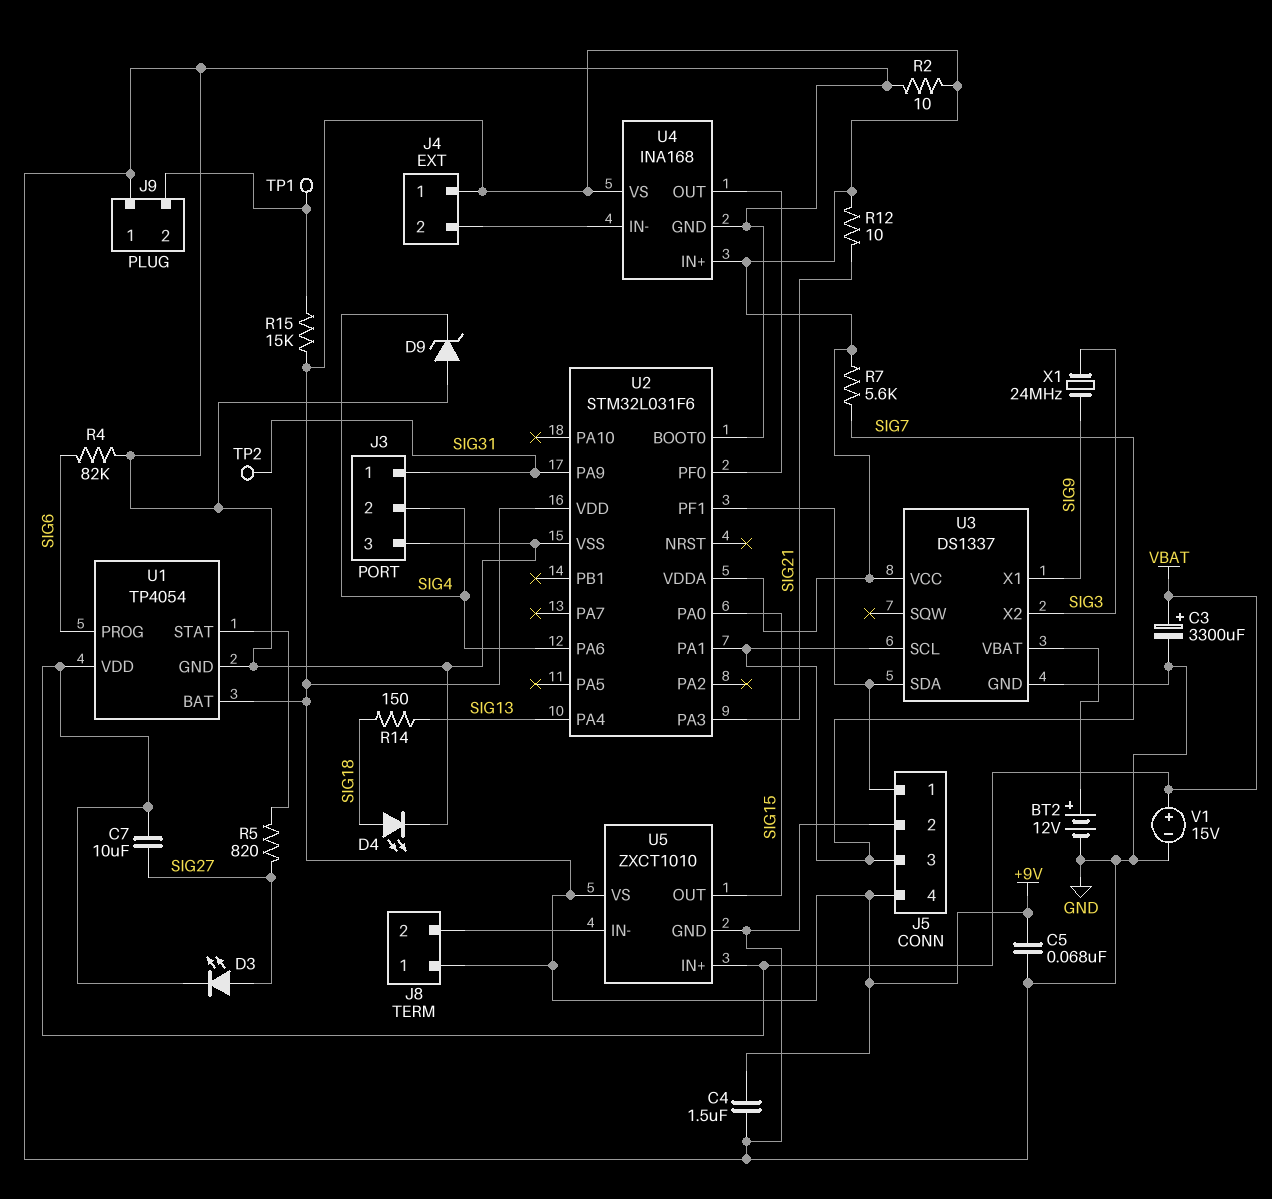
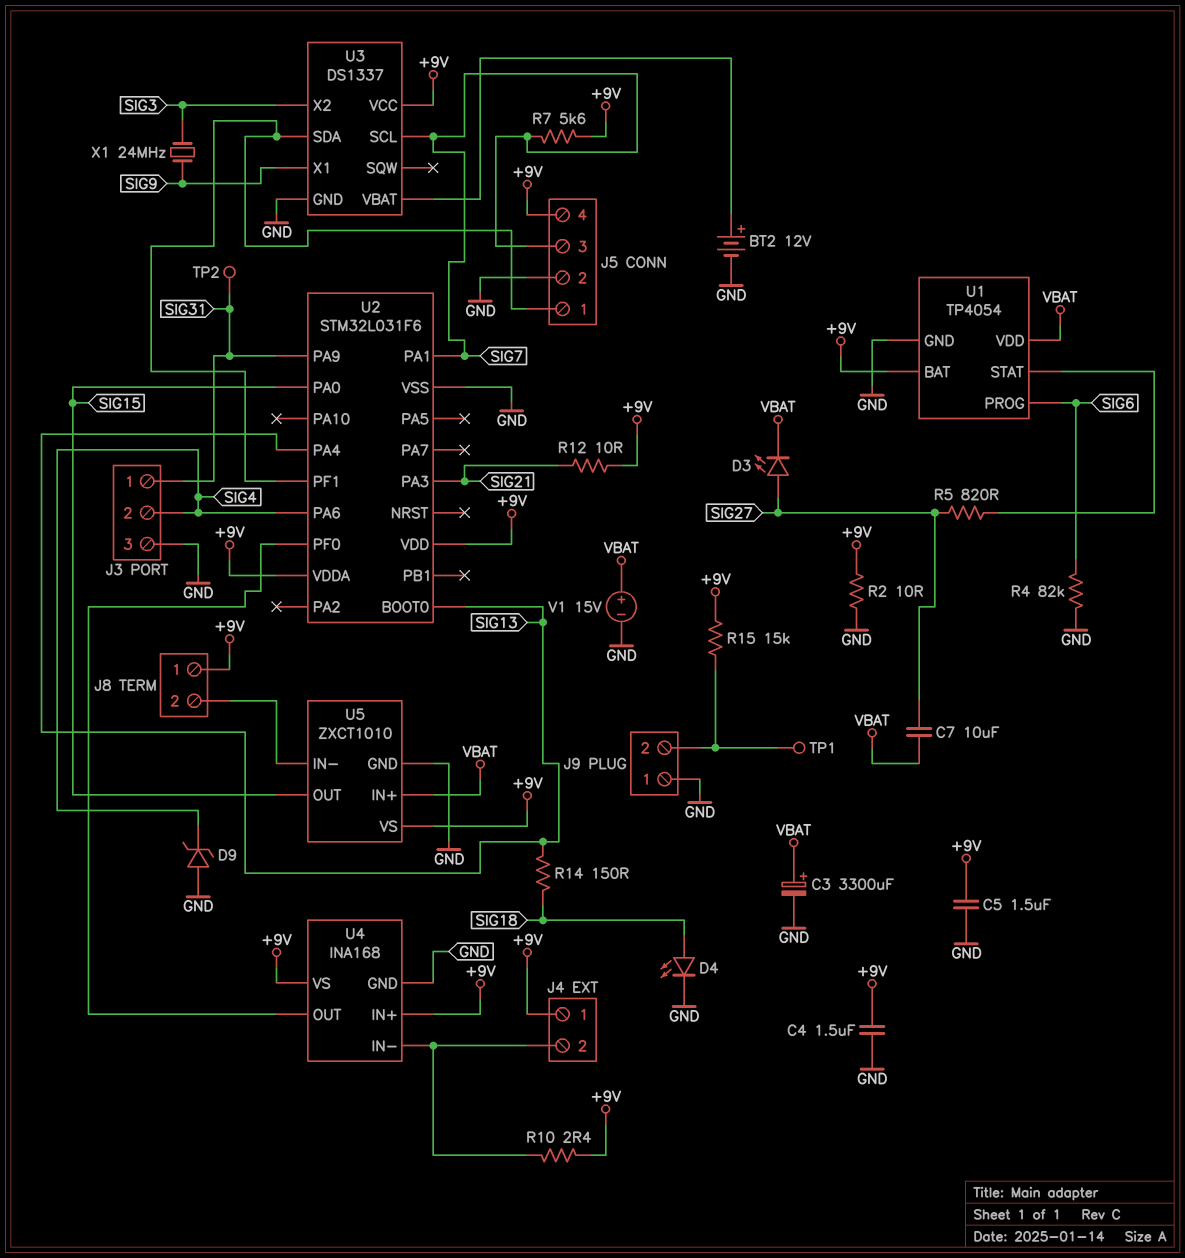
C5: 68nF (+9V, GND) -> 1.5uF (+9V, GND)
R10: none -> 2.4 (+9V, J4/2)
U2 pin BOOT0: GND -> SIG13

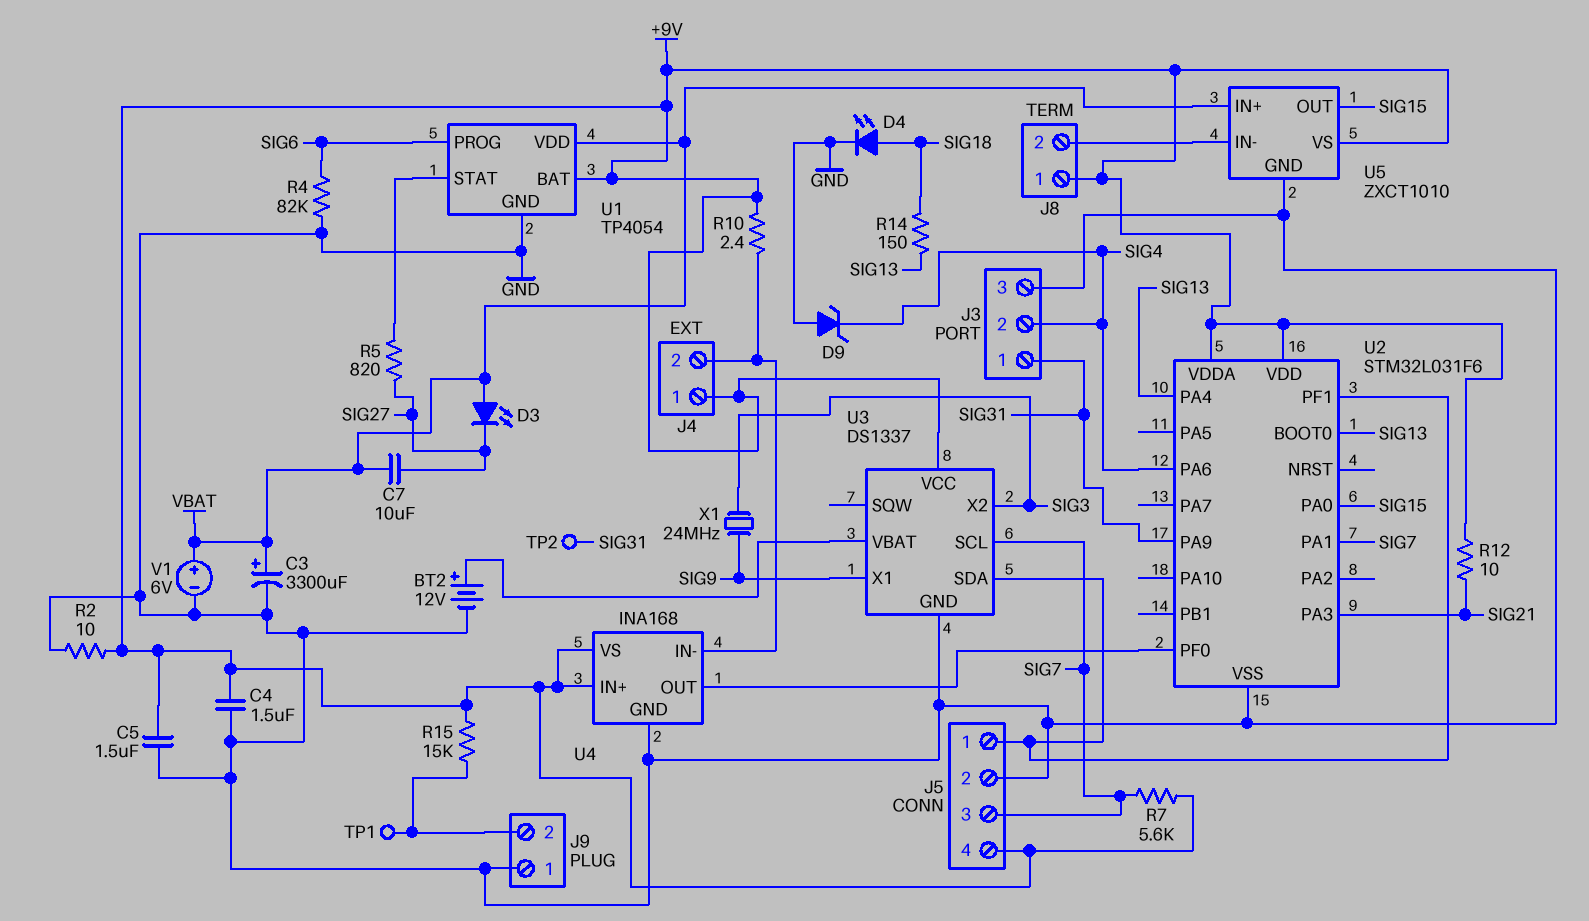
D3: LED (A SIG27, K VBAT) -> LED (A VBAT, K SIG27)
V1: 15V (plus VBAT, minus GND) -> 6V (plus VBAT, minus GND)

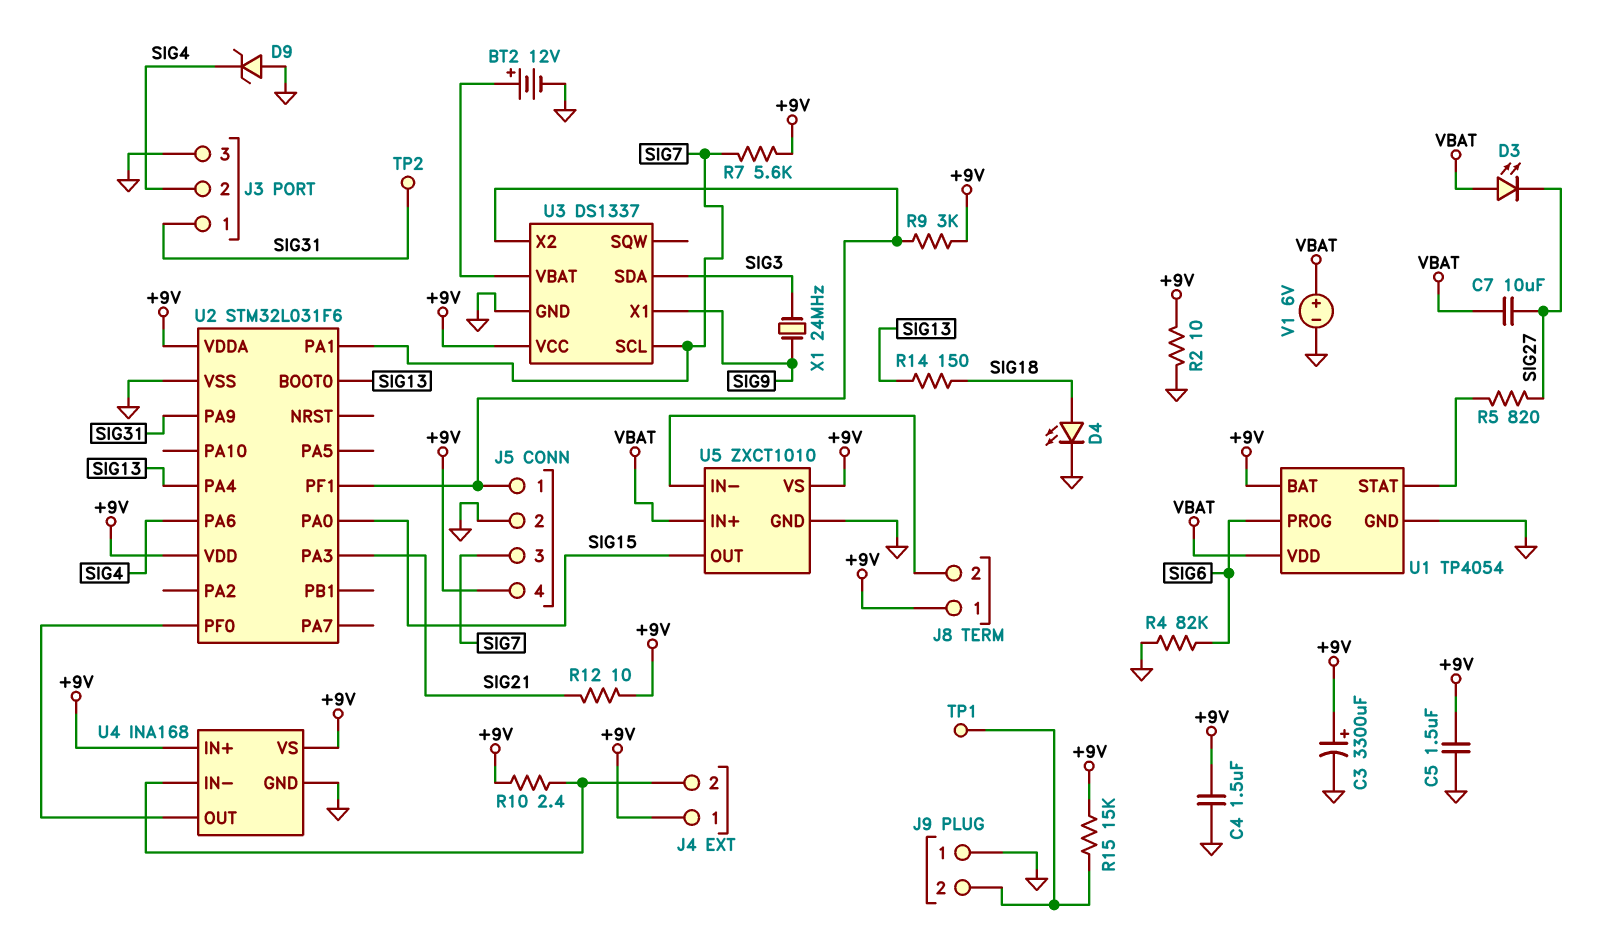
C3: 3300uF (plus VBAT, minus GND) -> 3300uF (plus +9V, minus GND)
R9: none -> 3k (+9V, J5/1)
U3 pin SDA: J5/1 -> SIG3
U3 pin X2: SIG3 -> J5/1

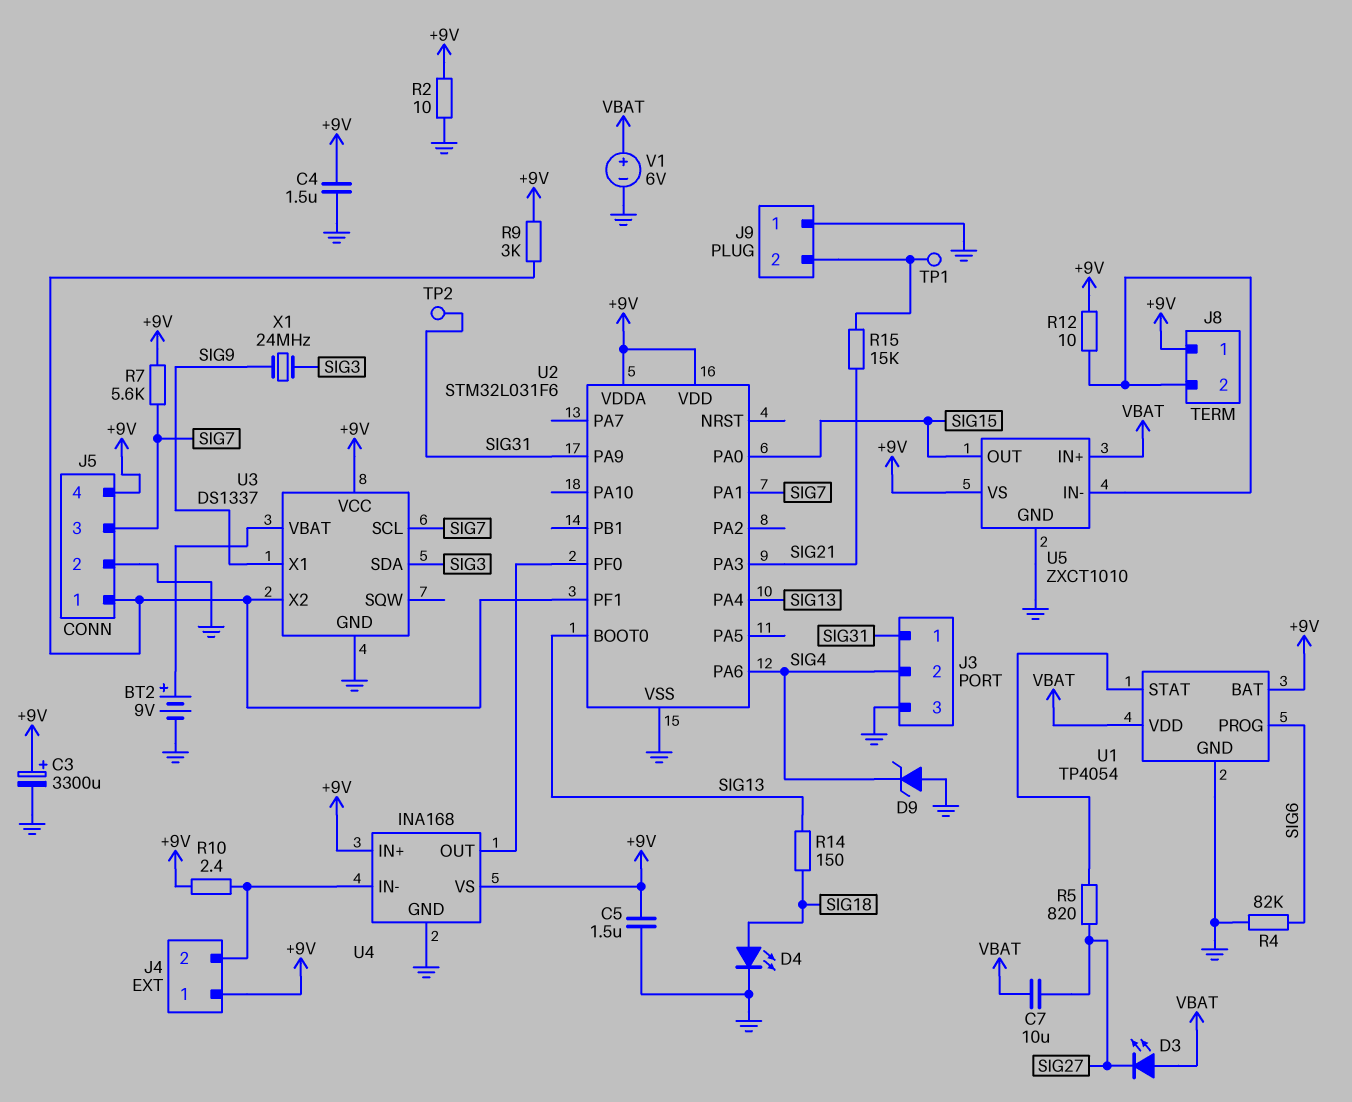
BT2: 12V (plus U3/VBAT, minus GND) -> 9V (plus U3/VBAT, minus GND)
R12: 10 (+9V, SIG21) -> 10 (+9V, J8/2)
R15: 15k (+9V, J9/2) -> 15k (J9/2, SIG21)

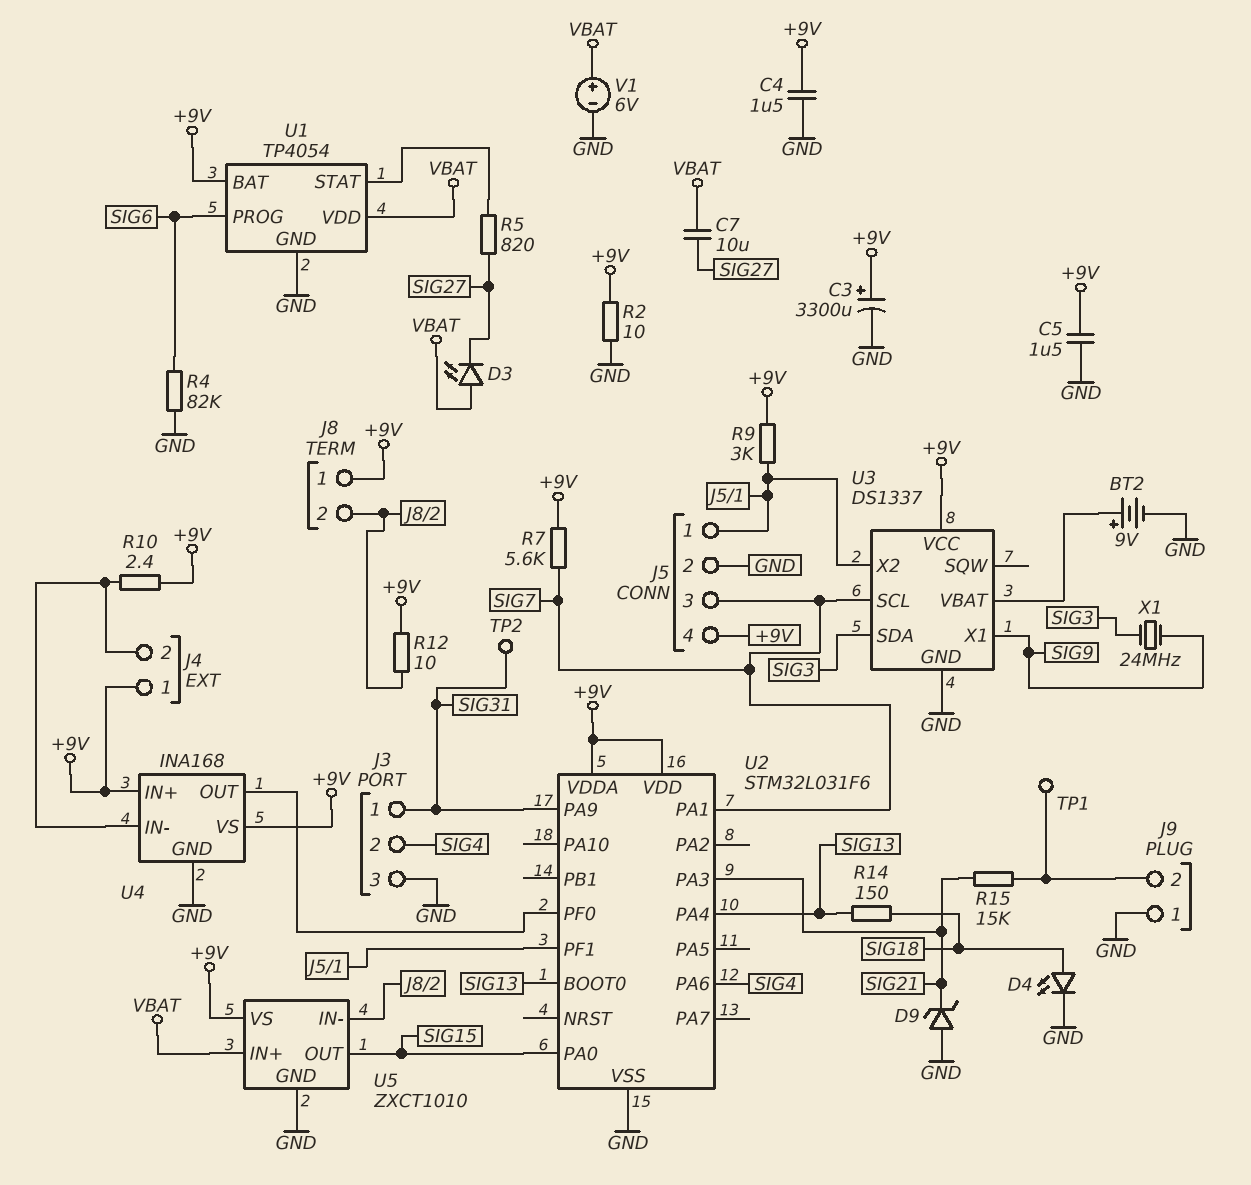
D9: zener (A GND, K SIG4) -> zener (A GND, K SIG21)

